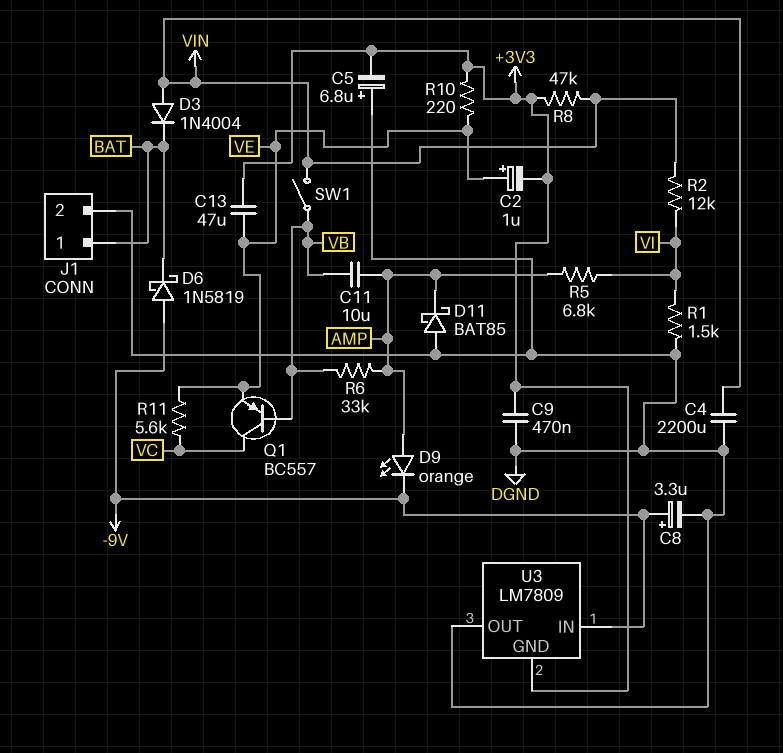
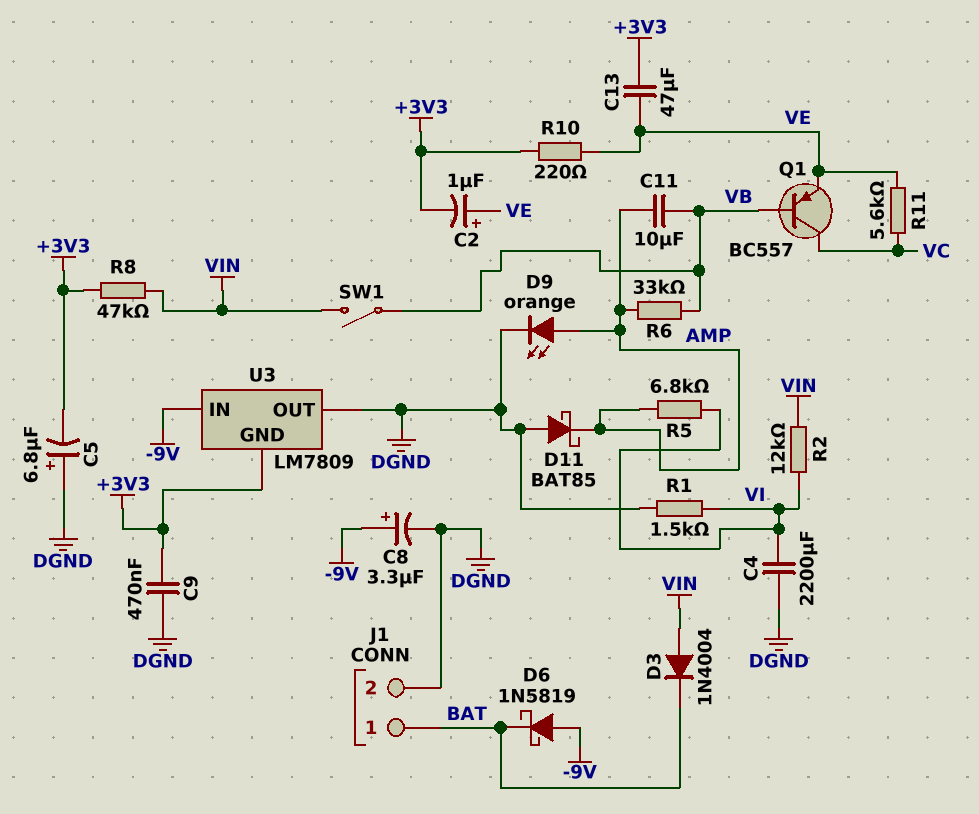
C4: 2200uF (DGND, VIN) -> 2200uF (DGND, VI)
D9: LED orange (A AMP, K -9V) -> LED orange (A AMP, K DGND)

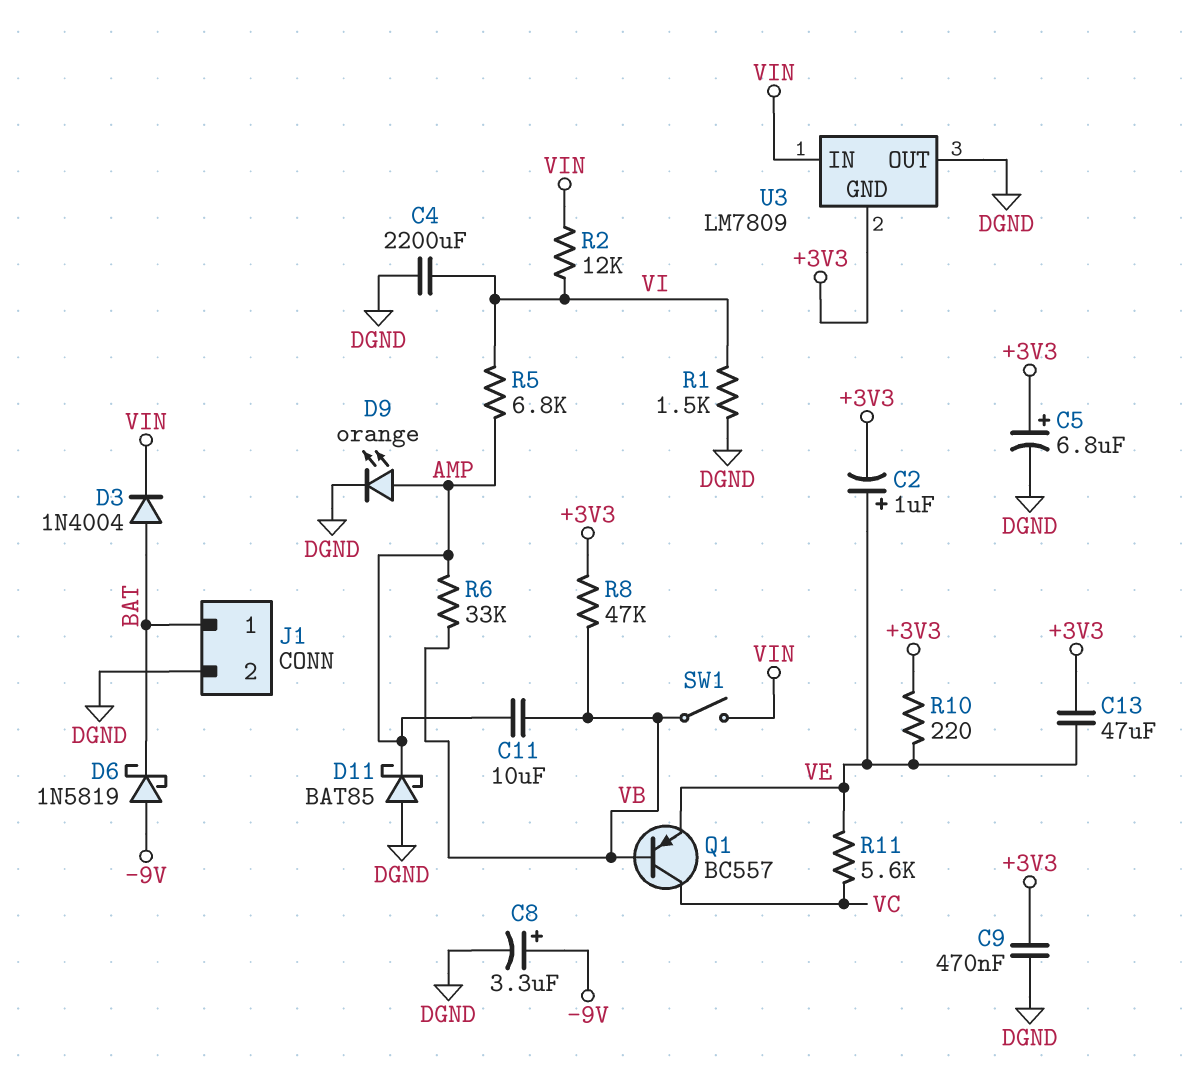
C5: 6.8uF (plus DGND, minus +3V3) -> 6.8uF (plus +3V3, minus DGND)
D3: diode 1N4004 (A VIN, K BAT) -> diode 1N4004 (A BAT, K VIN)
R8: 47k (+3V3, VIN) -> 47k (+3V3, VB)
U3 pin IN: -9V -> VIN

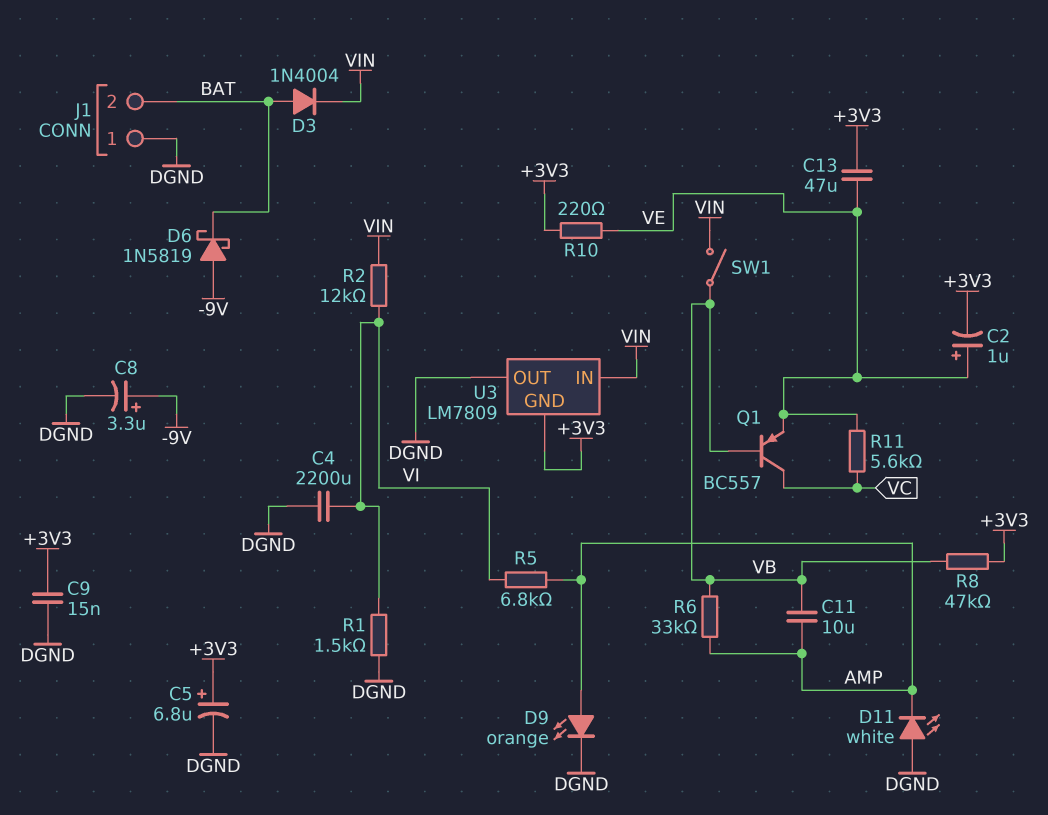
C9: 470nF (+3V3, DGND) -> 15nF (+3V3, DGND)
D11: schottky BAT85 (A DGND, K AMP) -> LED white (A DGND, K AMP)
J1 pin 1: BAT -> DGND
J1 pin 2: DGND -> BAT

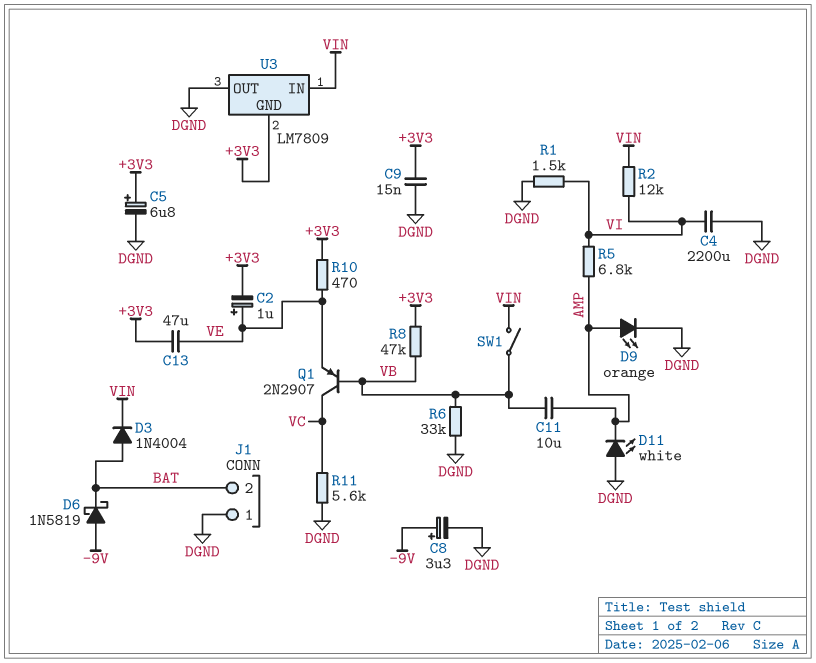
Q1: PNP BC557 (B VB, C VC, E VE) -> PNP 2N2907 (B VB, C VC, E VE)
R6: 33k (AMP, VB) -> 33k (DGND, VB)
R10: 220 (+3V3, VE) -> 470 (+3V3, VE)
R11: 5.6k (VC, VE) -> 5.6k (DGND, VC)

